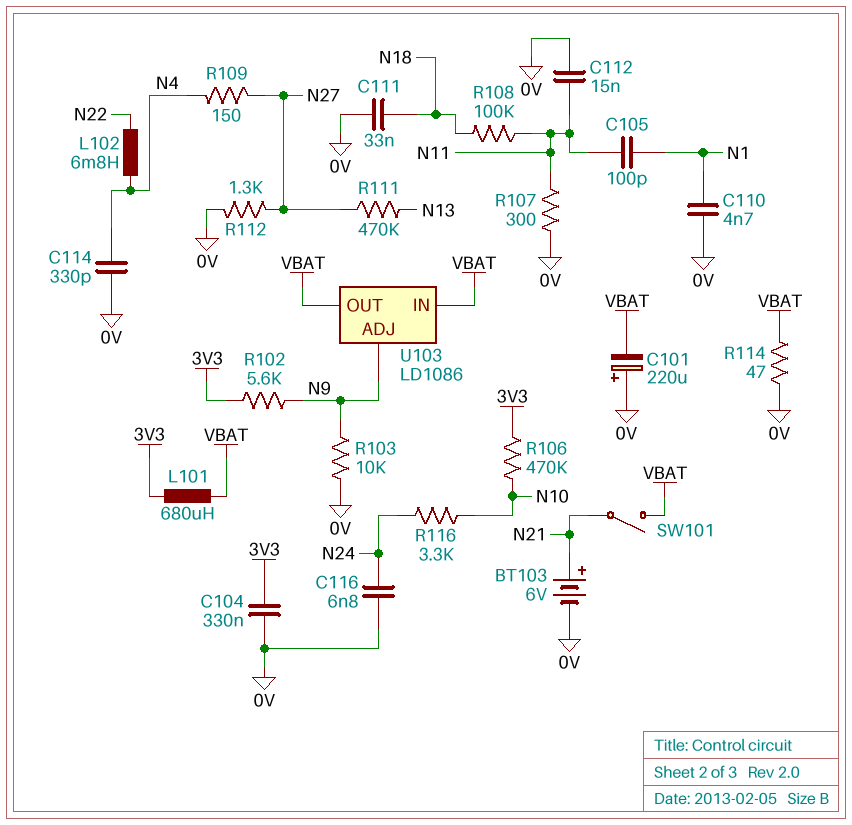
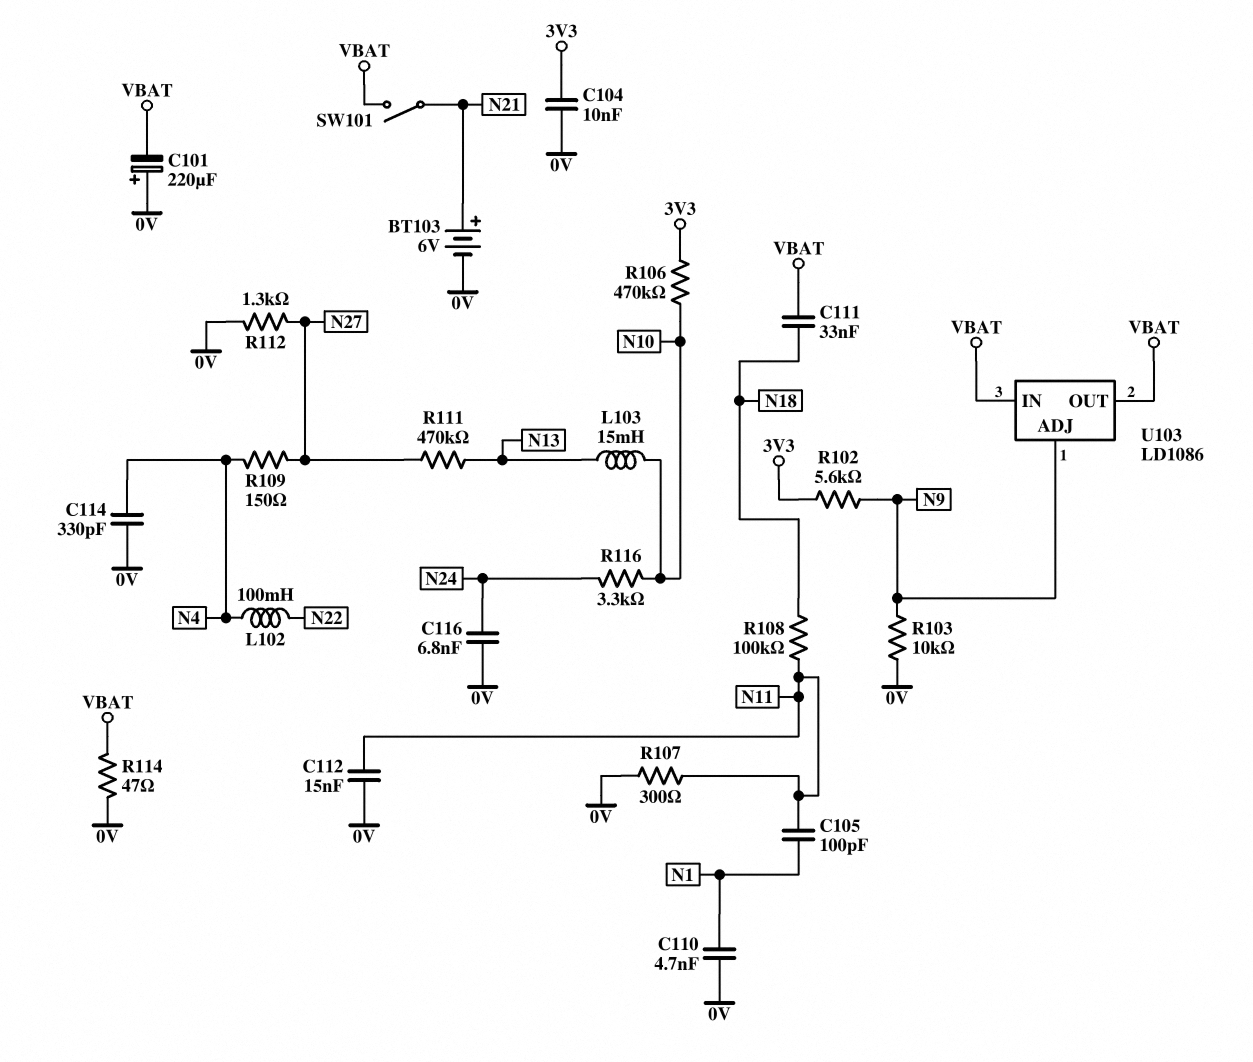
C104: 330nF (0V, 3V3) -> 10nF (0V, 3V3)
C111: 33nF (0V, N18) -> 33nF (N18, VBAT)
L101: 680uH (3V3, VBAT) -> none
L102: 6.8mH (N4, N22) -> 100mH (N4, N22)
L103: none -> 15mH (N10, N13)

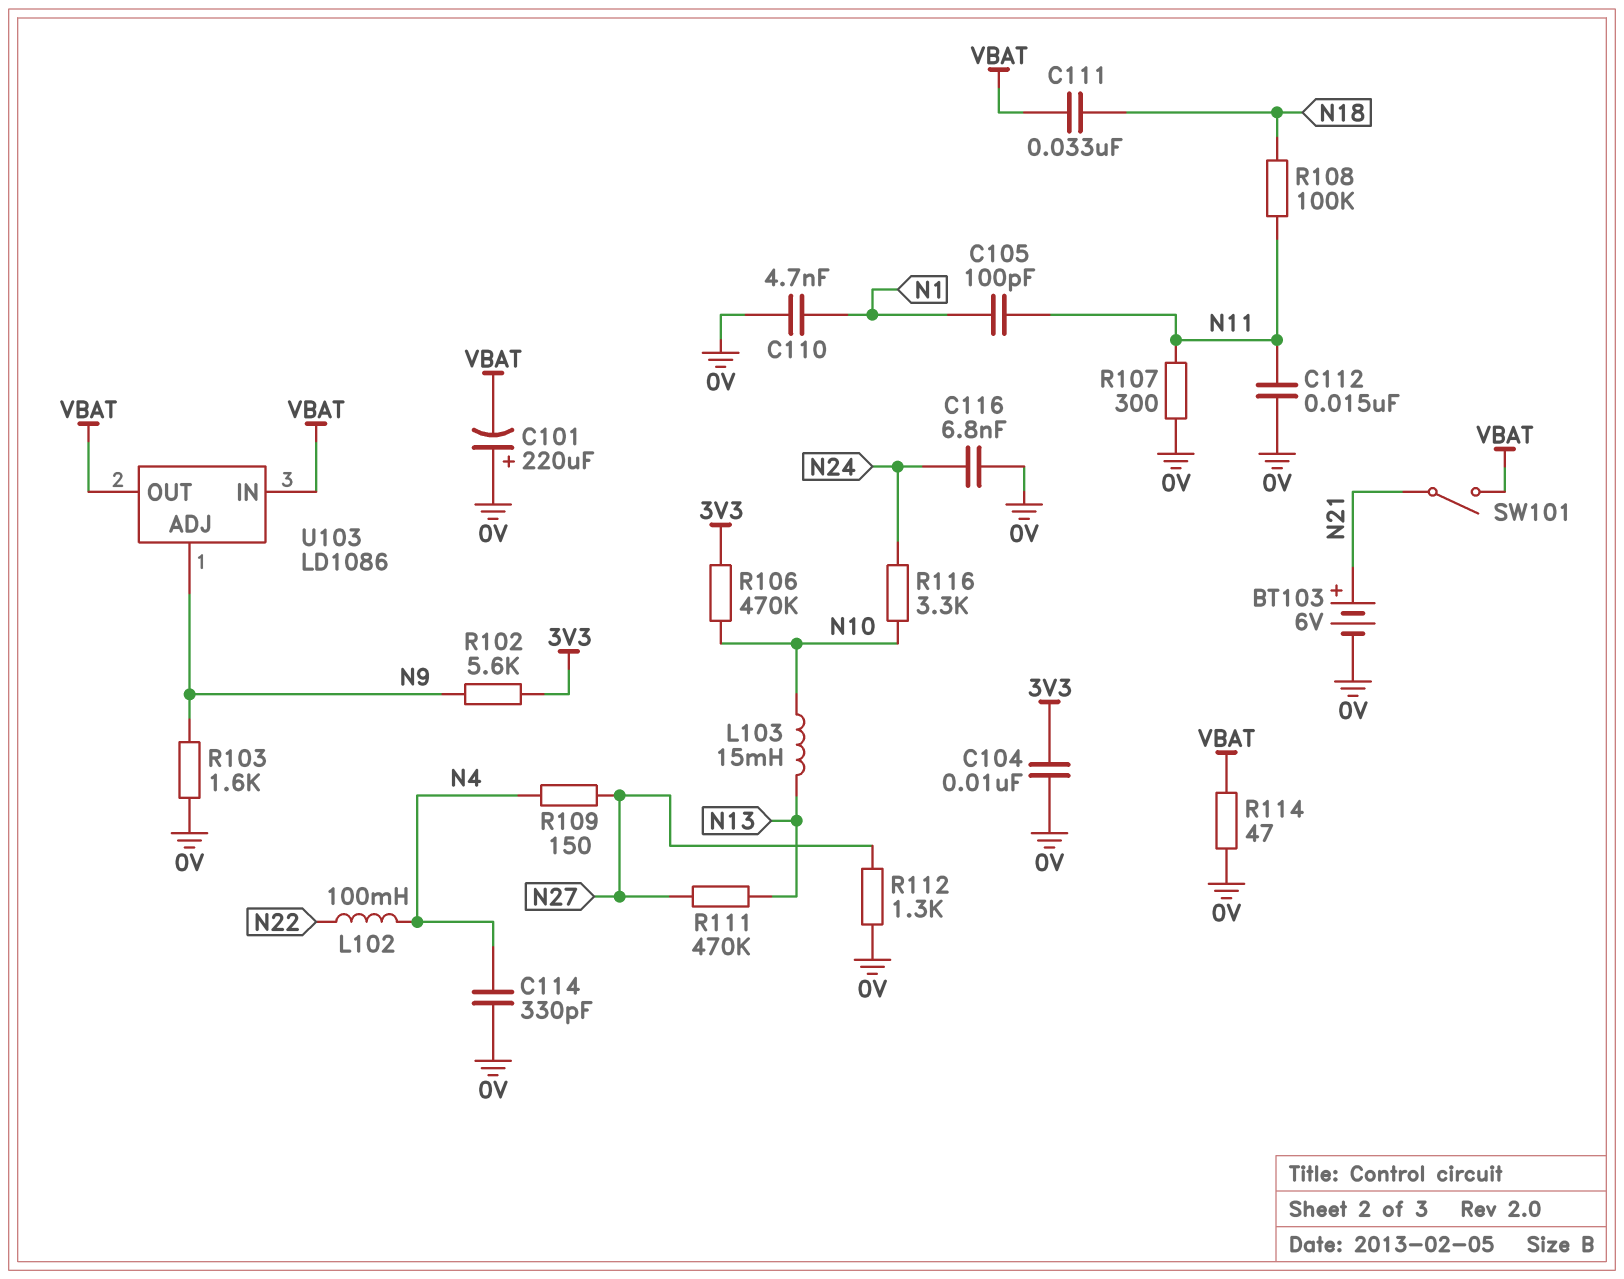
R103: 10k (0V, N9) -> 1.6k (0V, N9)

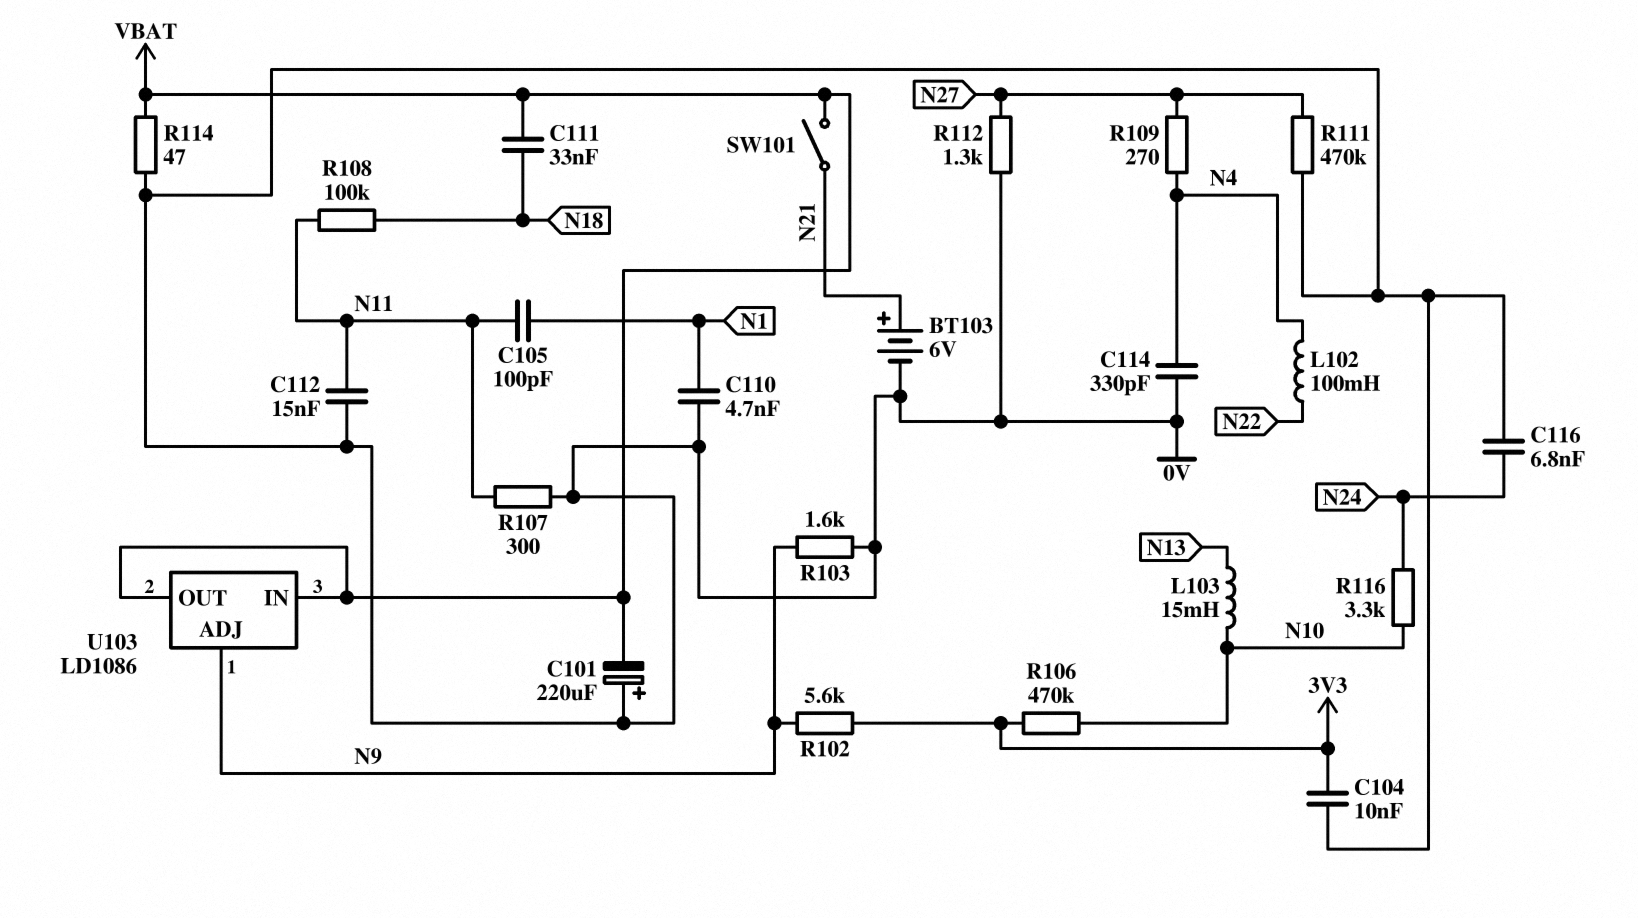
R109: 150 (N4, N27) -> 270 (N4, N27)
R111: 470k (N13, N27) -> 470k (0V, N27)

